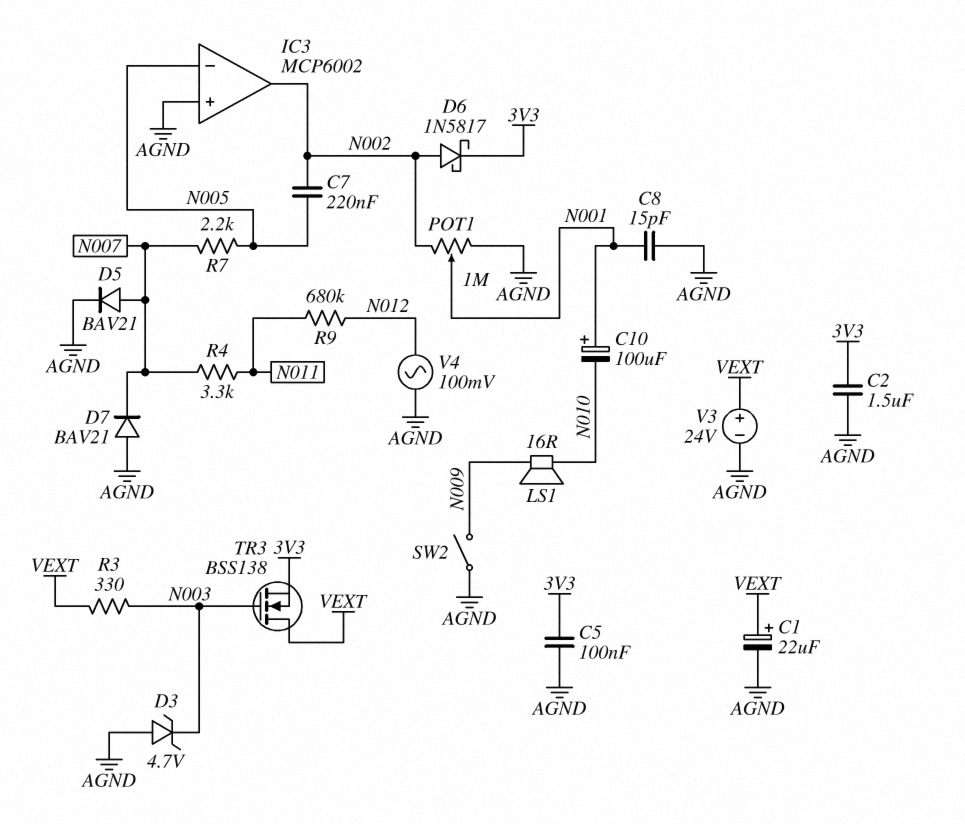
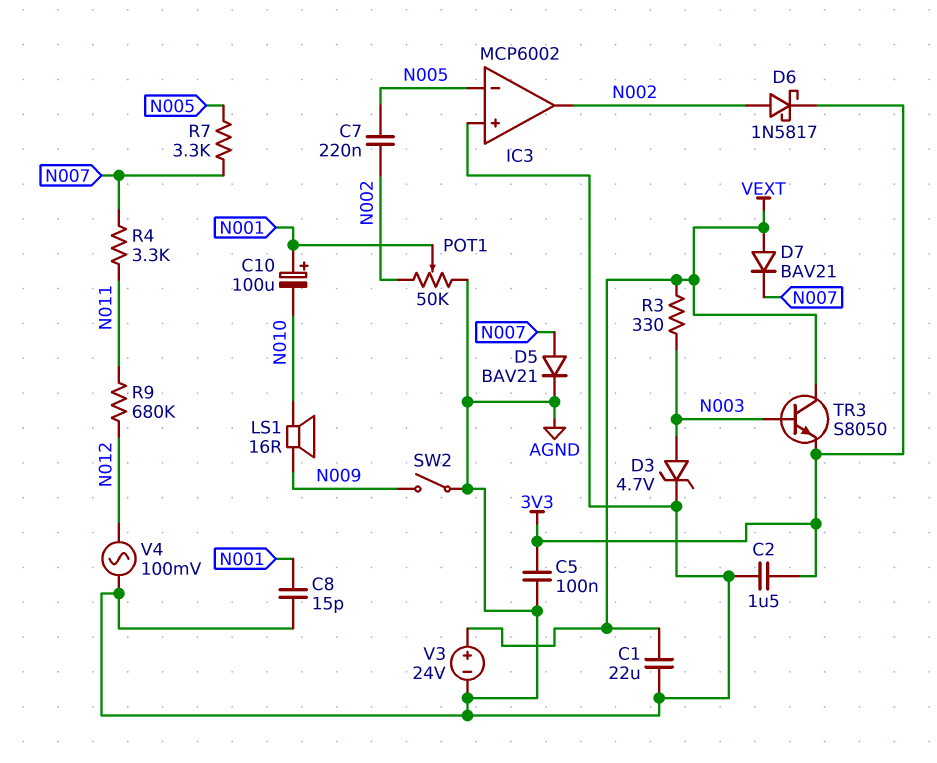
C1: 22uF (plus VEXT, minus AGND) -> 22uF (AGND, VEXT)
D3: zener 4.7V (A AGND, K N003) -> zener 4.7V (A N003, K AGND)
D7: diode BAV21 (A AGND, K N007) -> diode BAV21 (A VEXT, K N007)
POT1: 1M (AGND, N002, wiper N001) -> 50k (AGND, N002, wiper N001)
R7: 2.2k (N005, N007) -> 3.3k (N005, N007)
TR3: NMOS BSS138 (G N003, D VEXT, S 3V3) -> NPN S8050 (B N003, C VEXT, E 3V3)

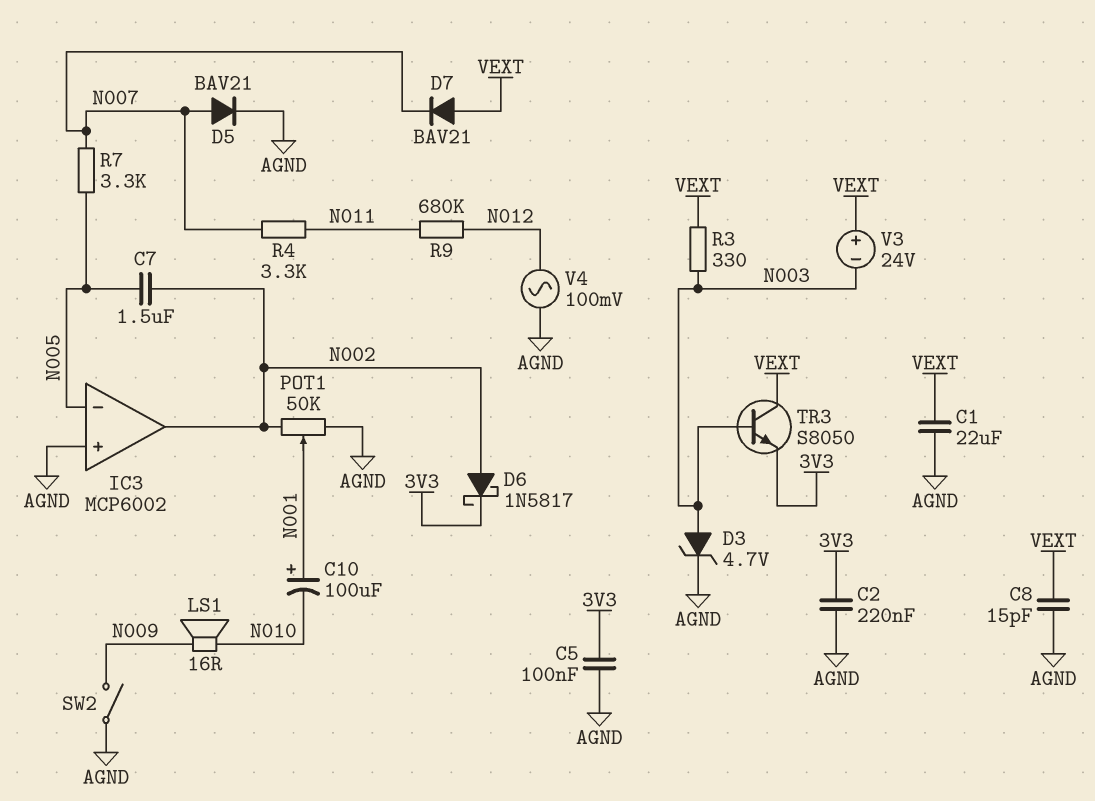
C2: 1.5uF (3V3, AGND) -> 220nF (3V3, AGND)
C7: 220nF (N002, N005) -> 1.5uF (N002, N005)
C8: 15pF (AGND, N001) -> 15pF (AGND, VEXT)
V3: 24V (plus VEXT, minus AGND) -> 24V (plus VEXT, minus N003)

